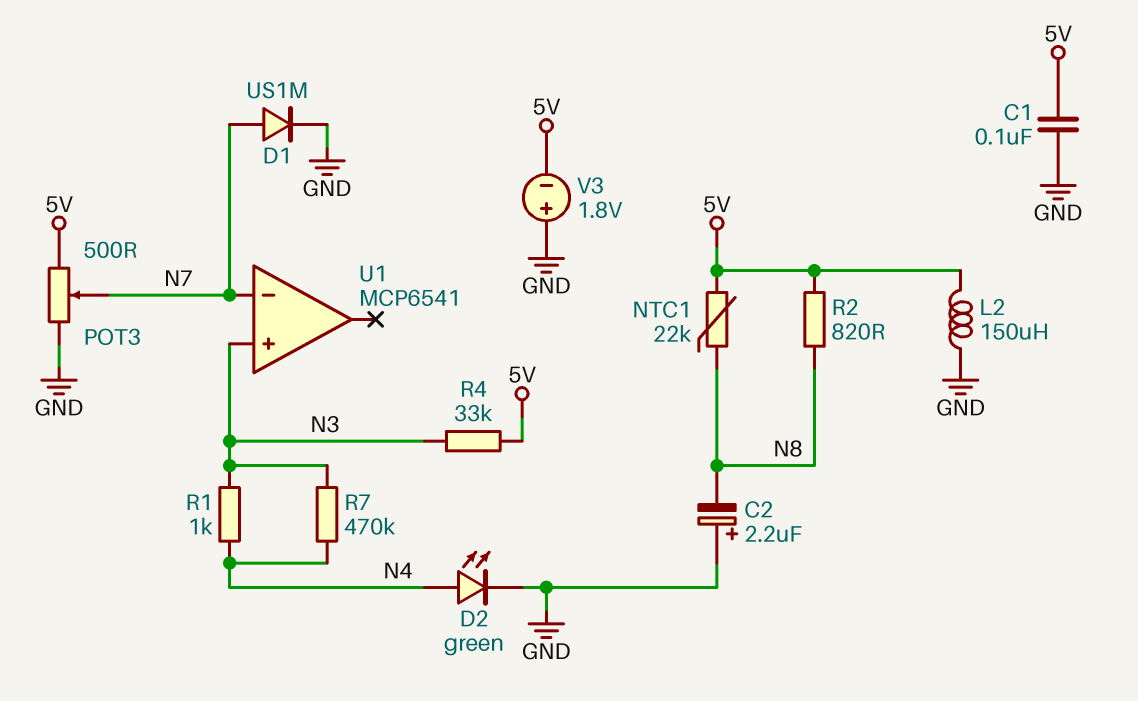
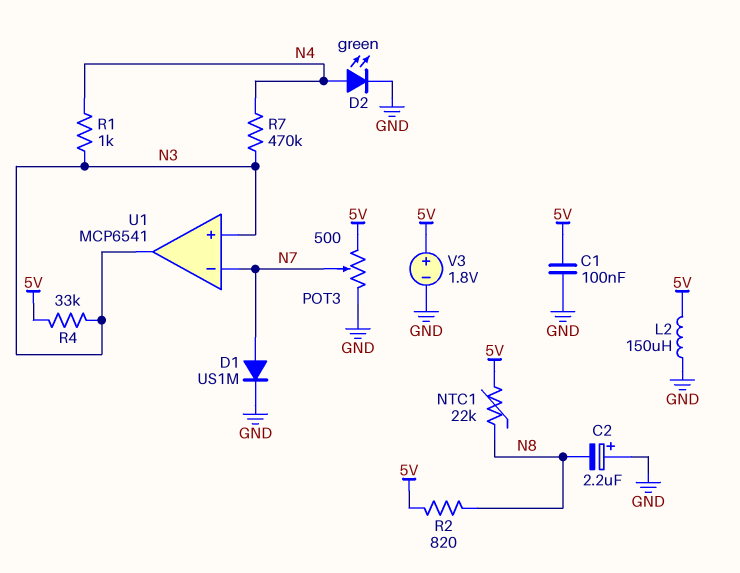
U1 pin out: none -> N3
V3: 1.8V (plus GND, minus 5V) -> 1.8V (plus 5V, minus GND)

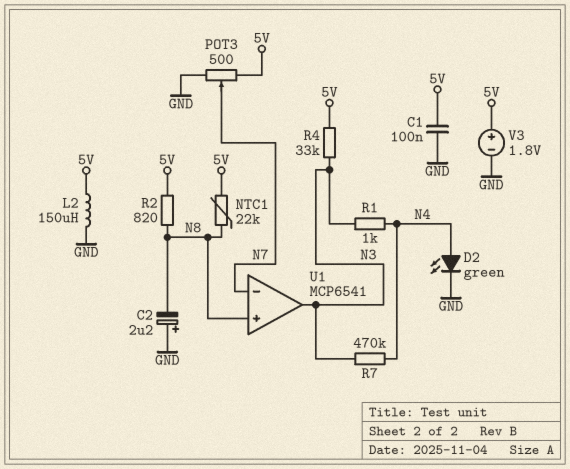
D1: diode US1M (A N7, K GND) -> none
U1 pin in+: N3 -> N8

